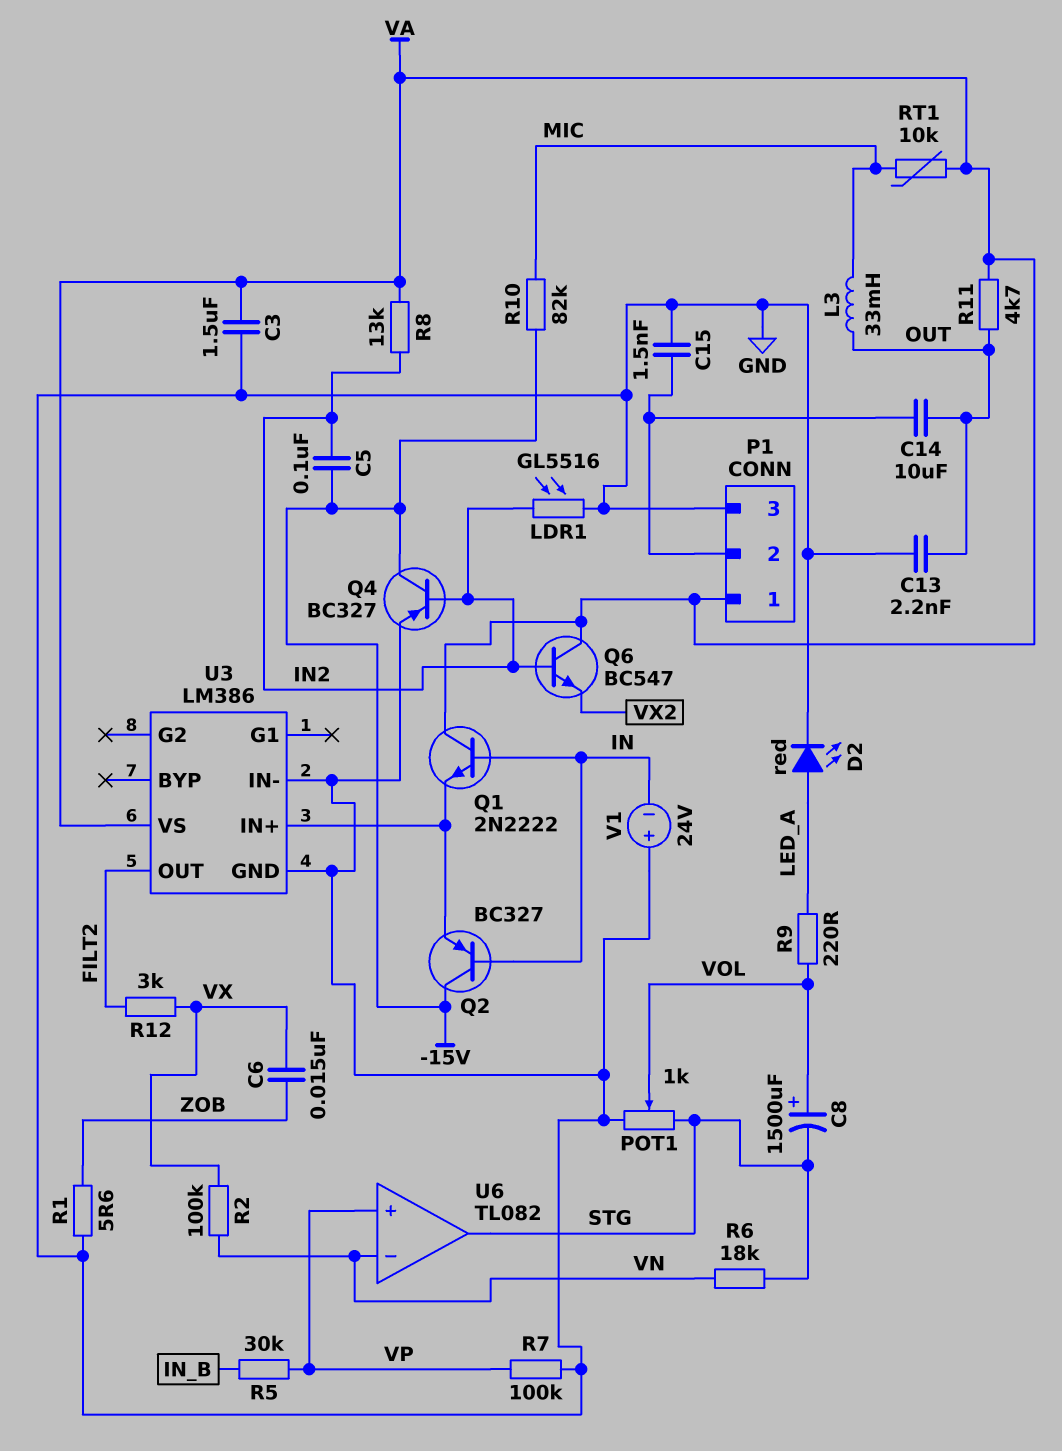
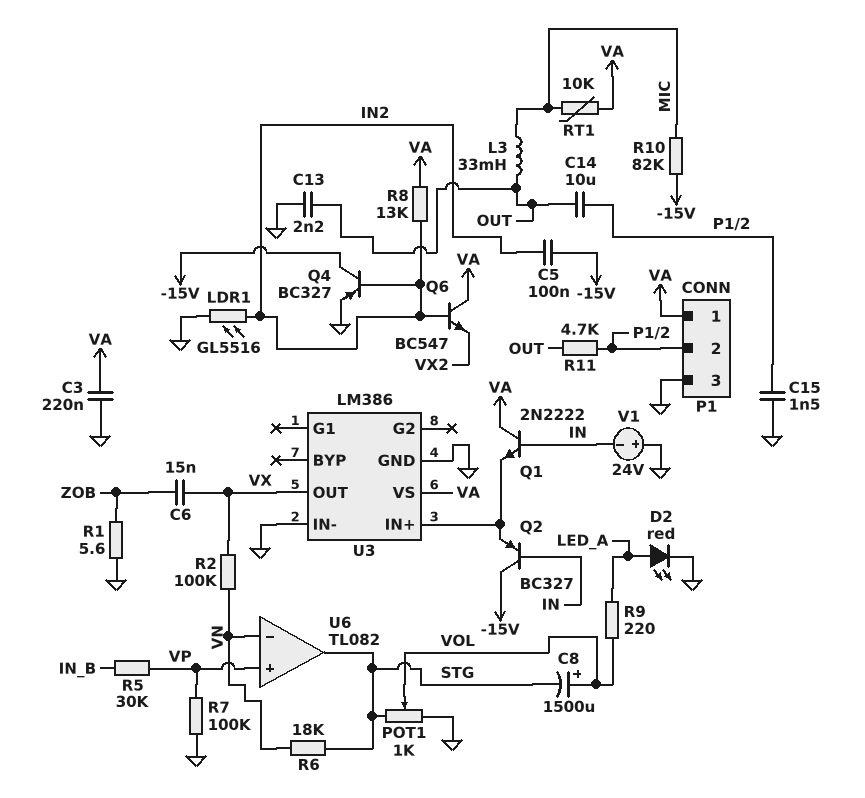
C3: 1.5uF (GND, VA) -> 220nF (GND, VA)
R11: 4.7k (OUT, VA) -> 4.7k (OUT, P1/2)
R12: 3k (FILT2, VX) -> none
U3 pin OUT: FILT2 -> VX

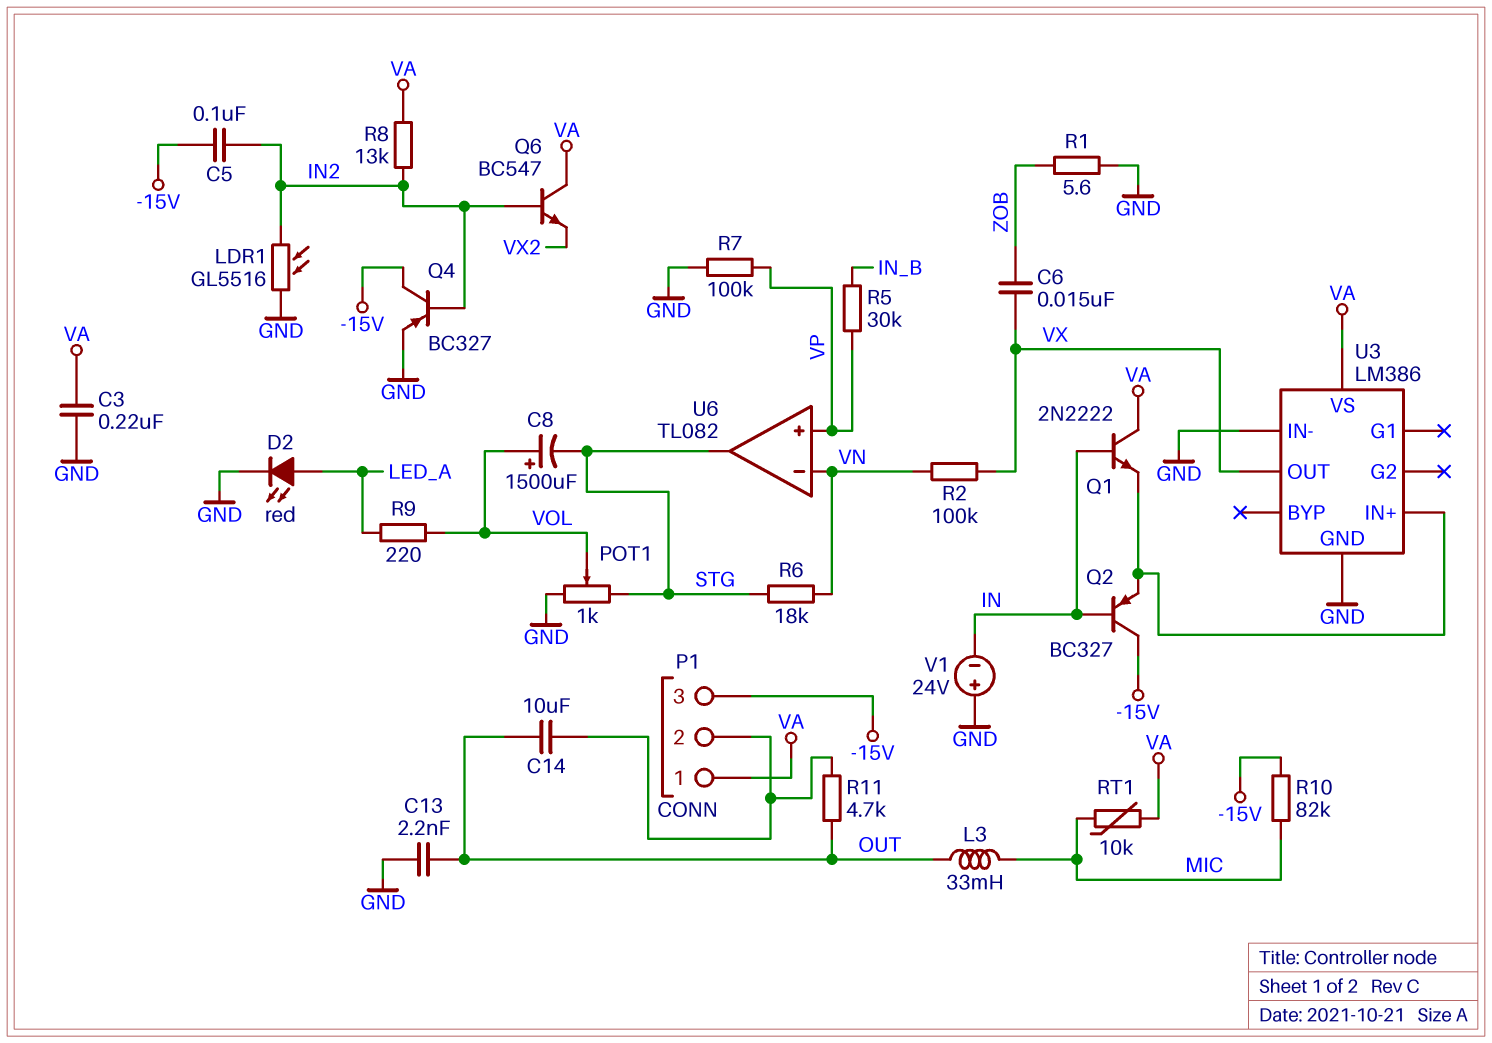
C15: 1.5nF (GND, P1/2) -> none
P1 pin 3: GND -> -15V

